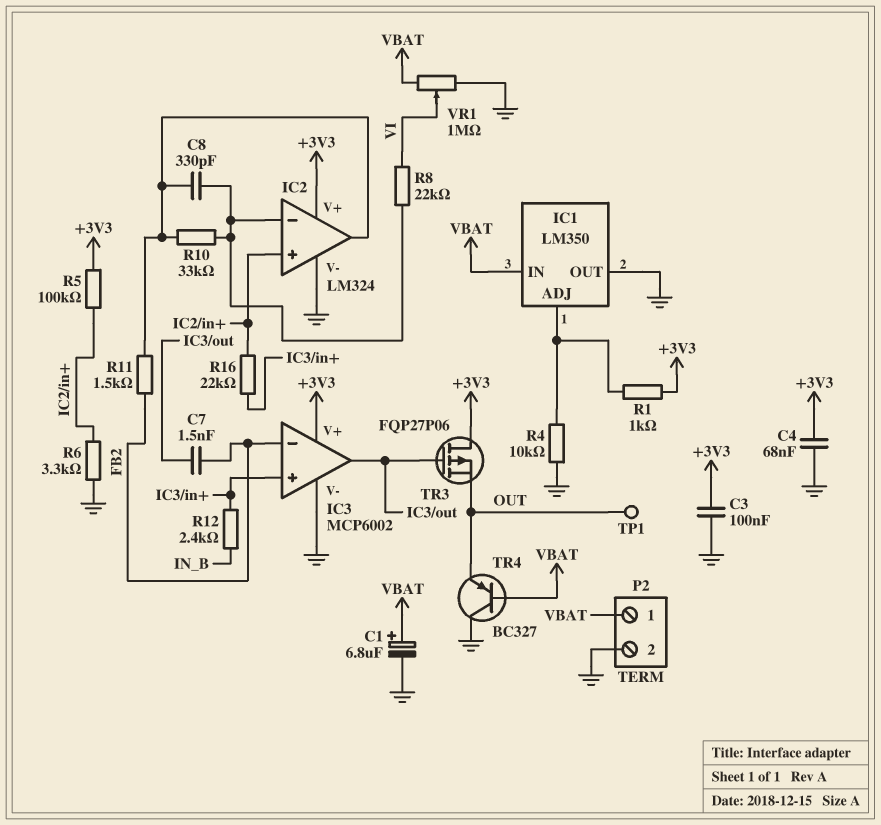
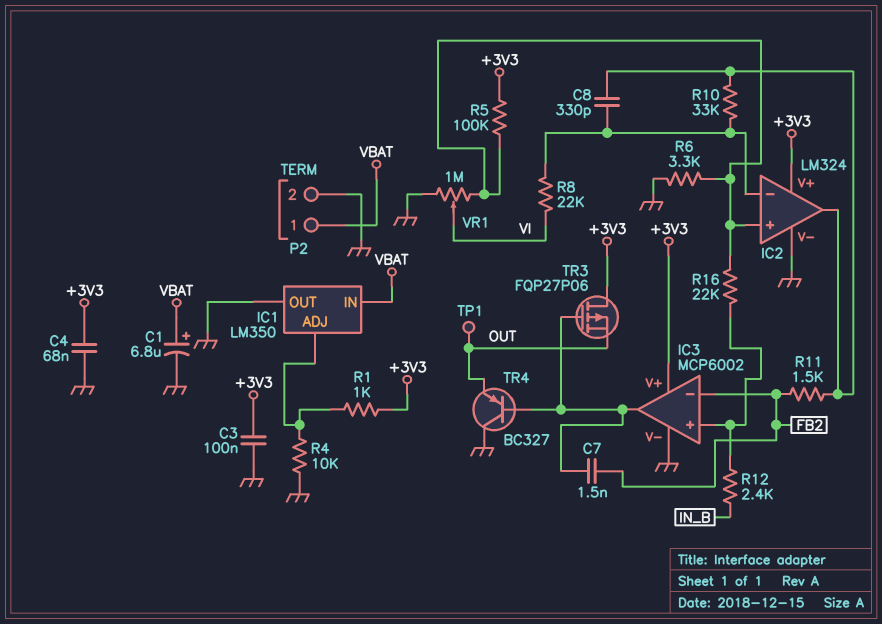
TR4: PNP BC327 (B VBAT, C GND, E OUT) -> PNP BC327 (B IC3/out, C GND, E OUT)
VR1: 1M (GND, VBAT, wiper VI) -> 1M (GND, IC2/in+, wiper VI)

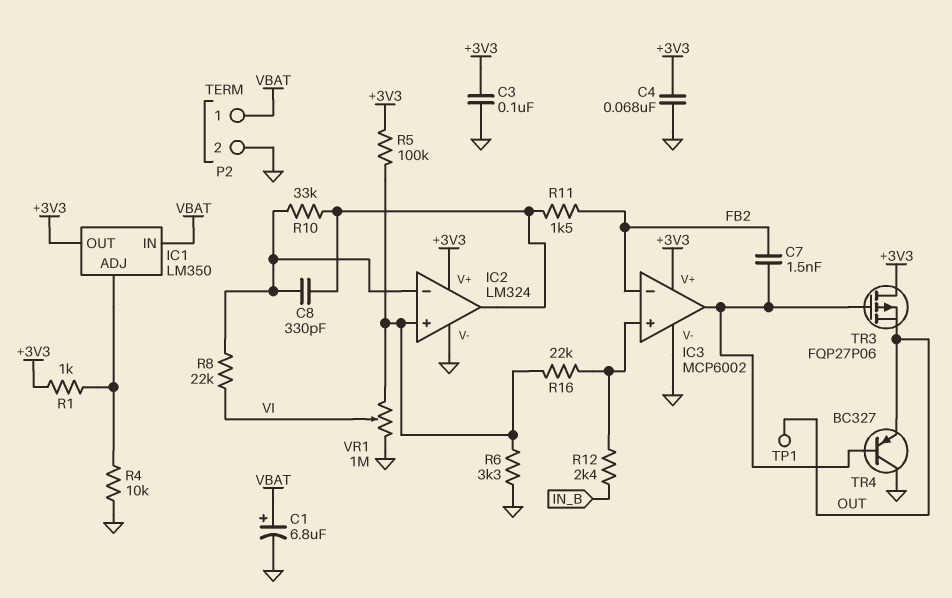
IC1 pin OUT: GND -> +3V3

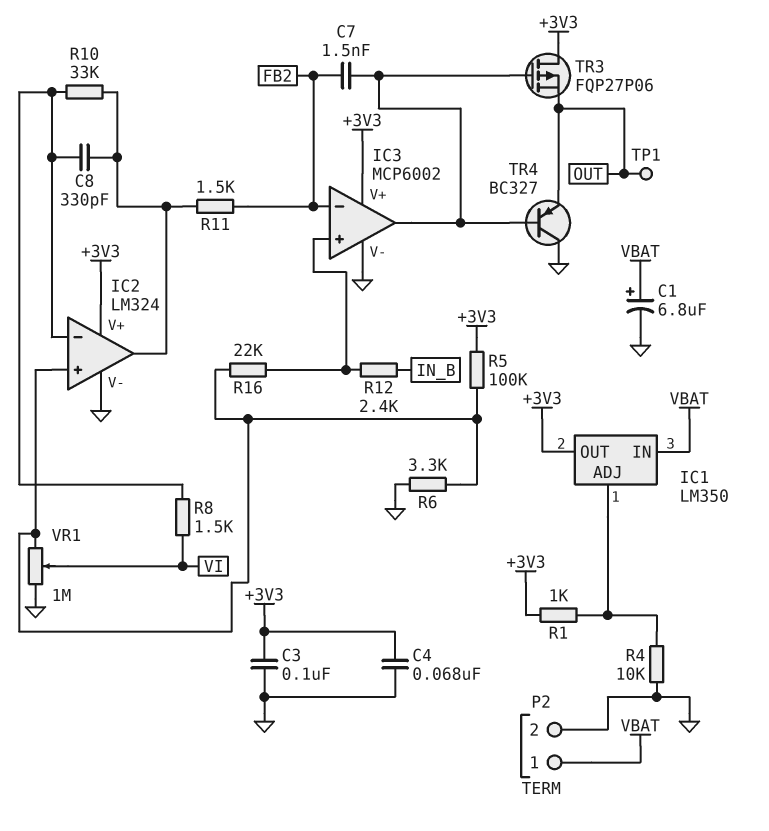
R8: 22k (IC2/in-, VI) -> 1.5k (IC2/in-, VI)

